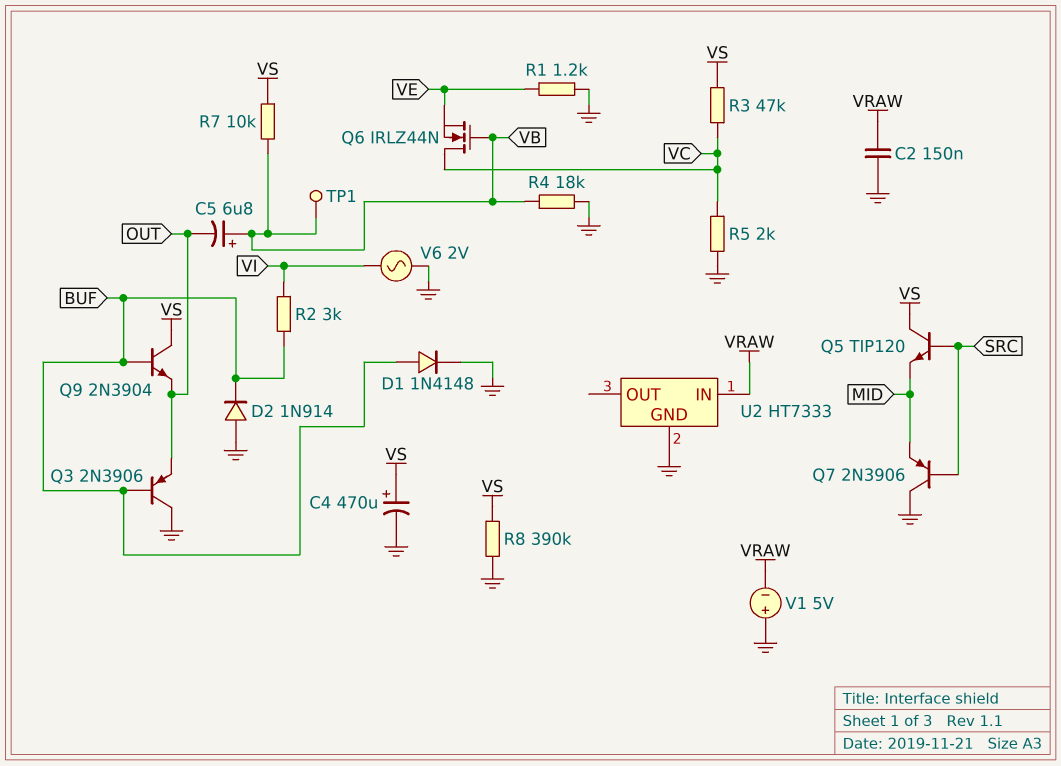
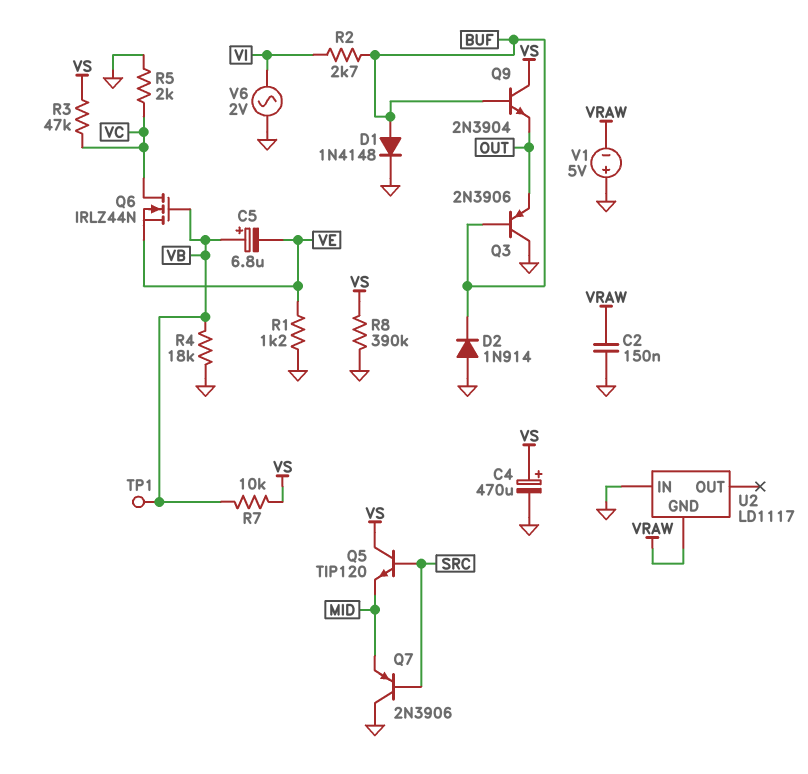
C5: 6.8uF (plus VB, minus OUT) -> 6.8uF (plus VB, minus VE)
R2: 3k (BUF, VI) -> 2.7k (BUF, VI)
U2: HT7333 -> LD1117
U2 pin GND: GND -> VRAW
U2 pin IN: VRAW -> GND

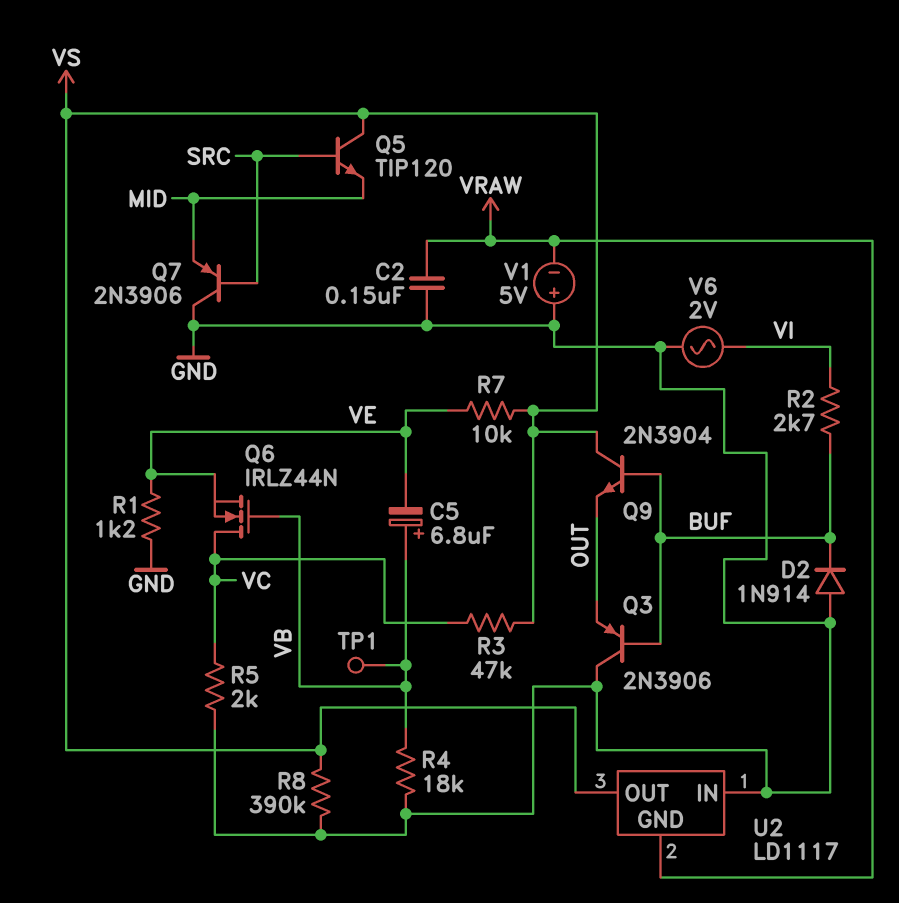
C4: 470uF (plus VS, minus GND) -> none
D1: diode 1N4148 (A BUF, K GND) -> none
R7: 10k (VB, VS) -> 10k (VE, VS)
U2 pin OUT: none -> VS

